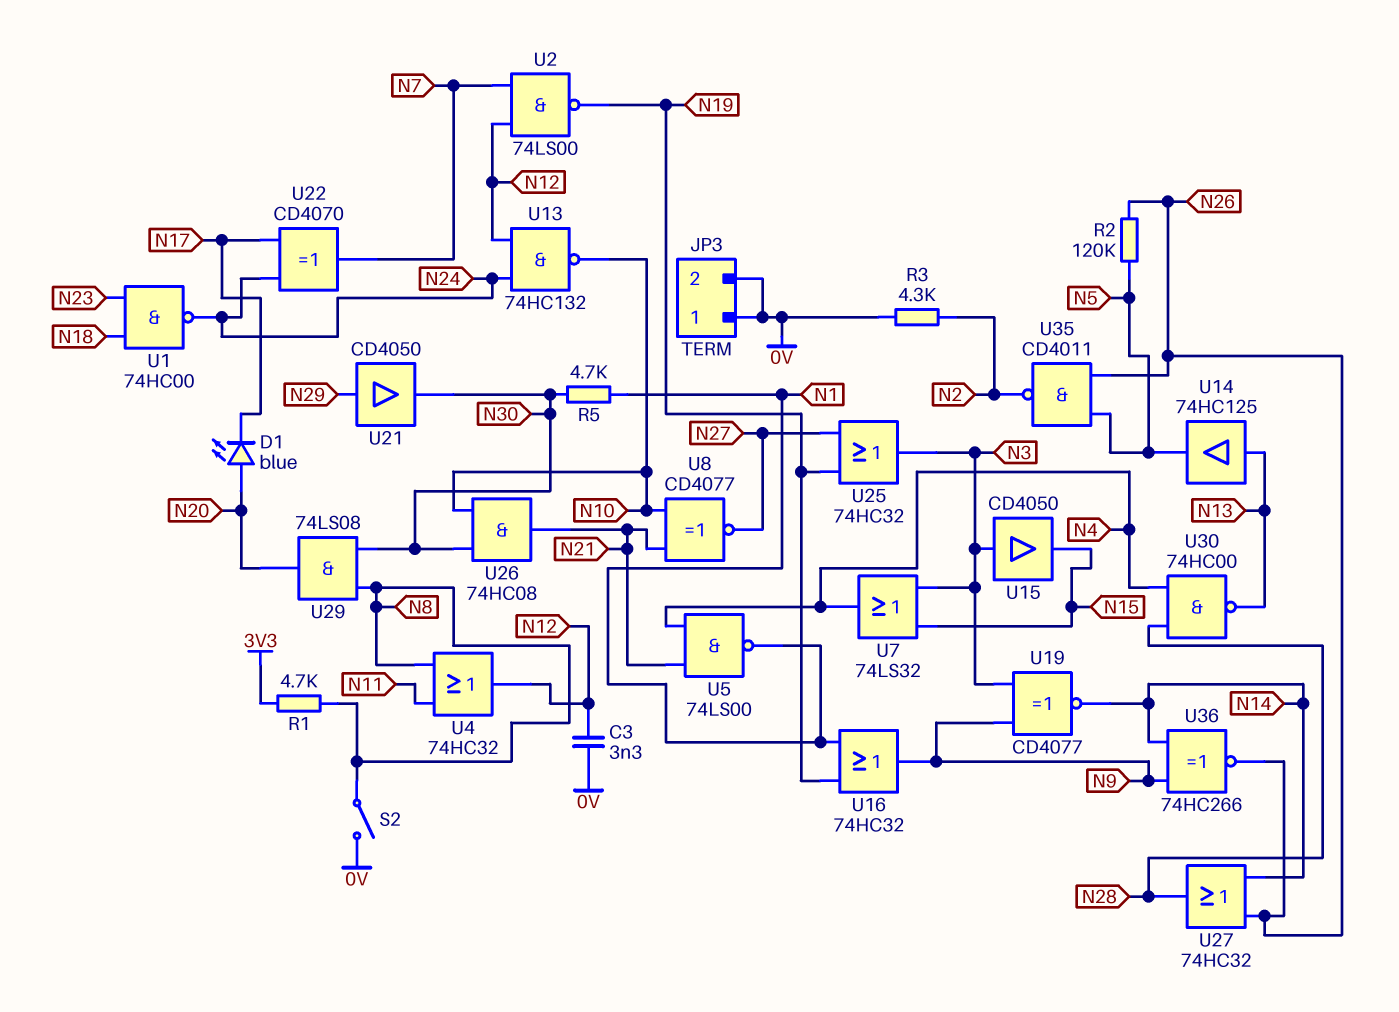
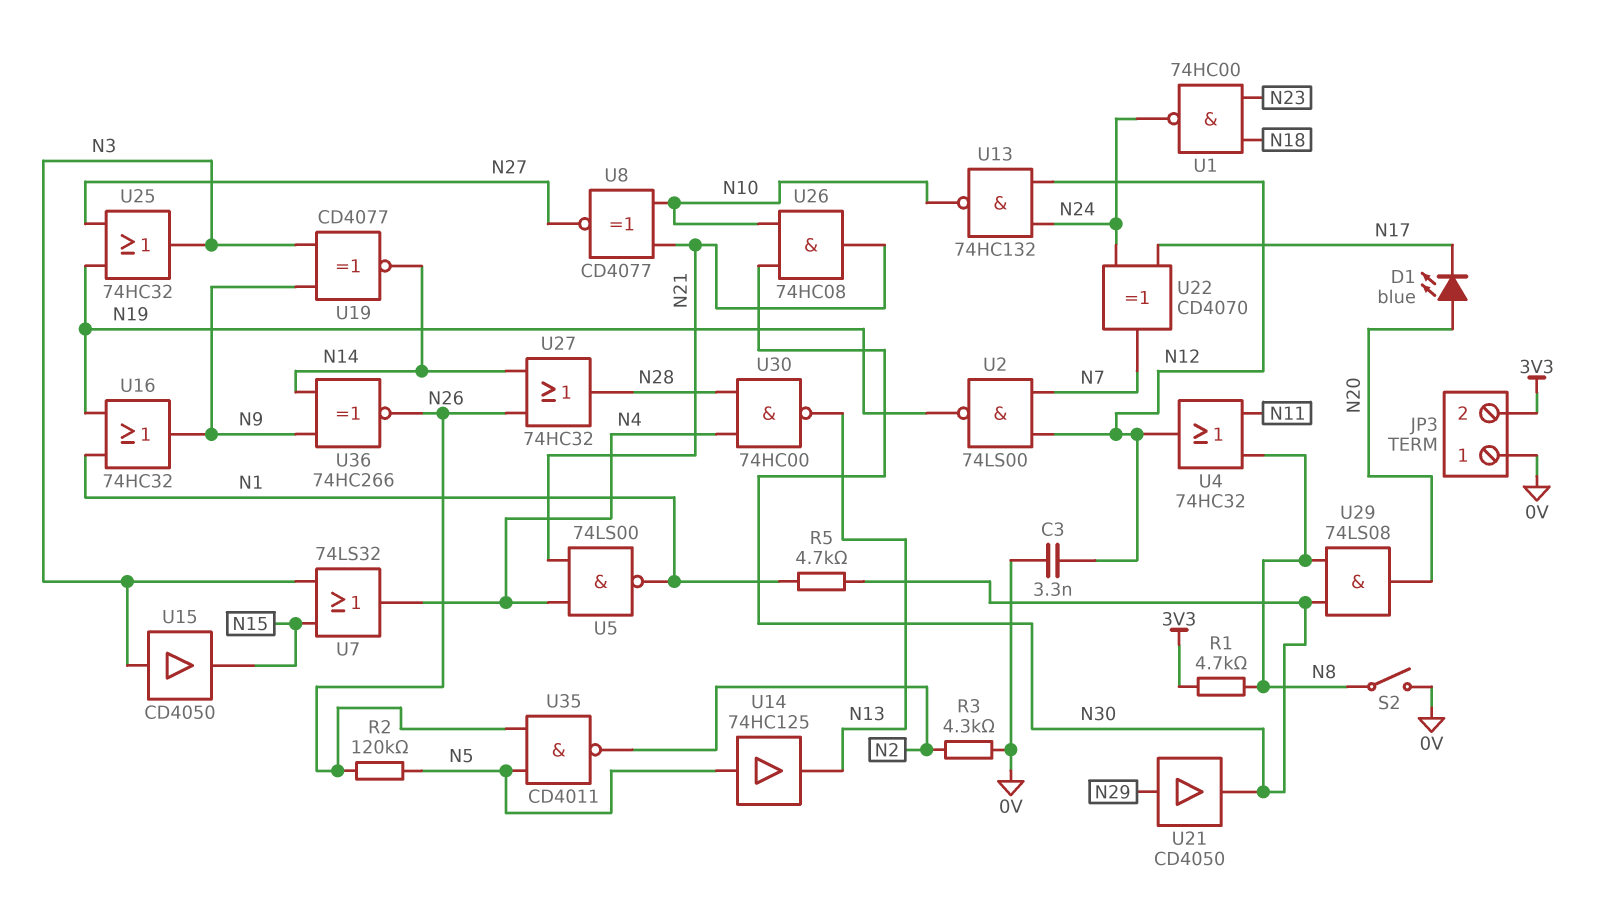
JP3 pin 2: 0V -> 3V3
U14: buffer 74HC125 (in N13, out N5) -> buffer 74HC125 (in N5, out N13)

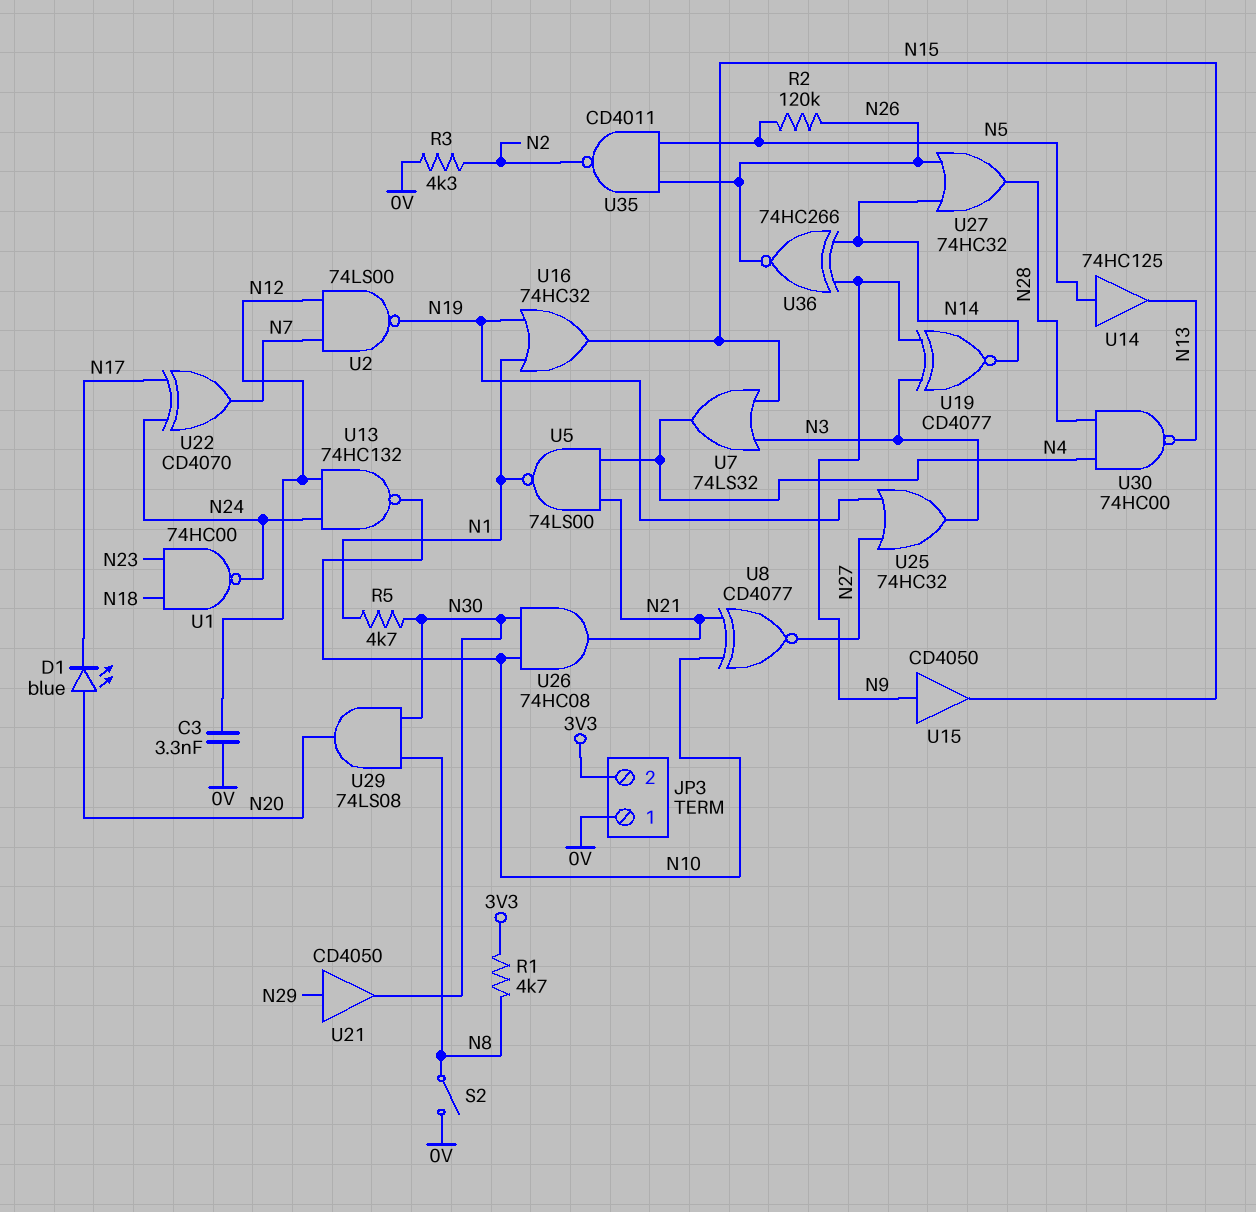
U4: OR 74HC32 (in N8, in N11, out N12) -> none
U15: buffer CD4050 (in N3, out N15) -> buffer CD4050 (in N9, out N15)
U16: OR 74HC32 (in N1, in N19, out N9) -> OR 74HC32 (in N1, in N19, out N15)

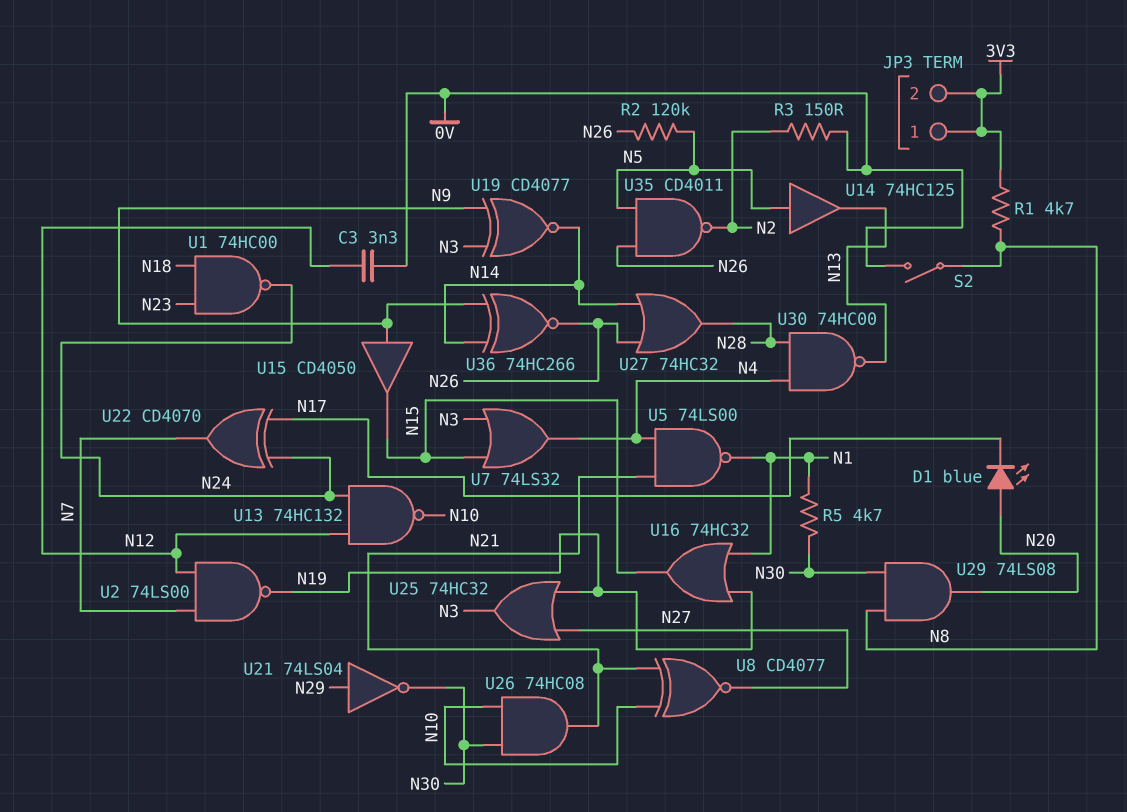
JP3 pin 1: 0V -> 3V3
R3: 4.3k (0V, N2) -> 150 (0V, N2)
U21: buffer CD4050 (in N29, out N30) -> NOT 74LS04 (in N29, out N30)

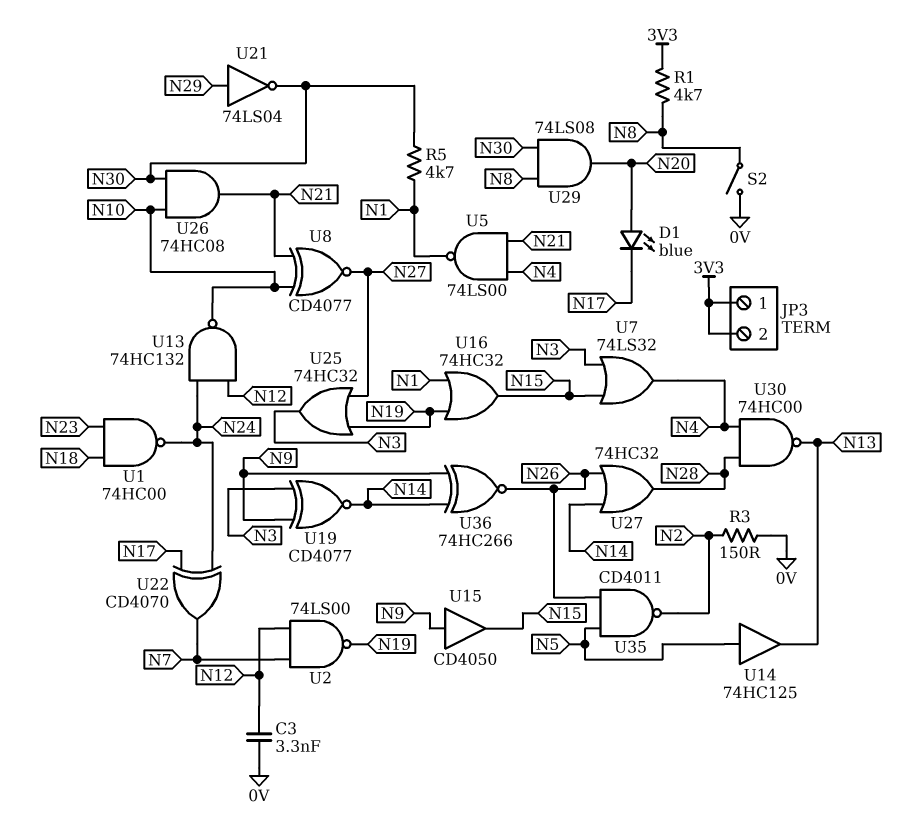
R2: 120k (N5, N26) -> none

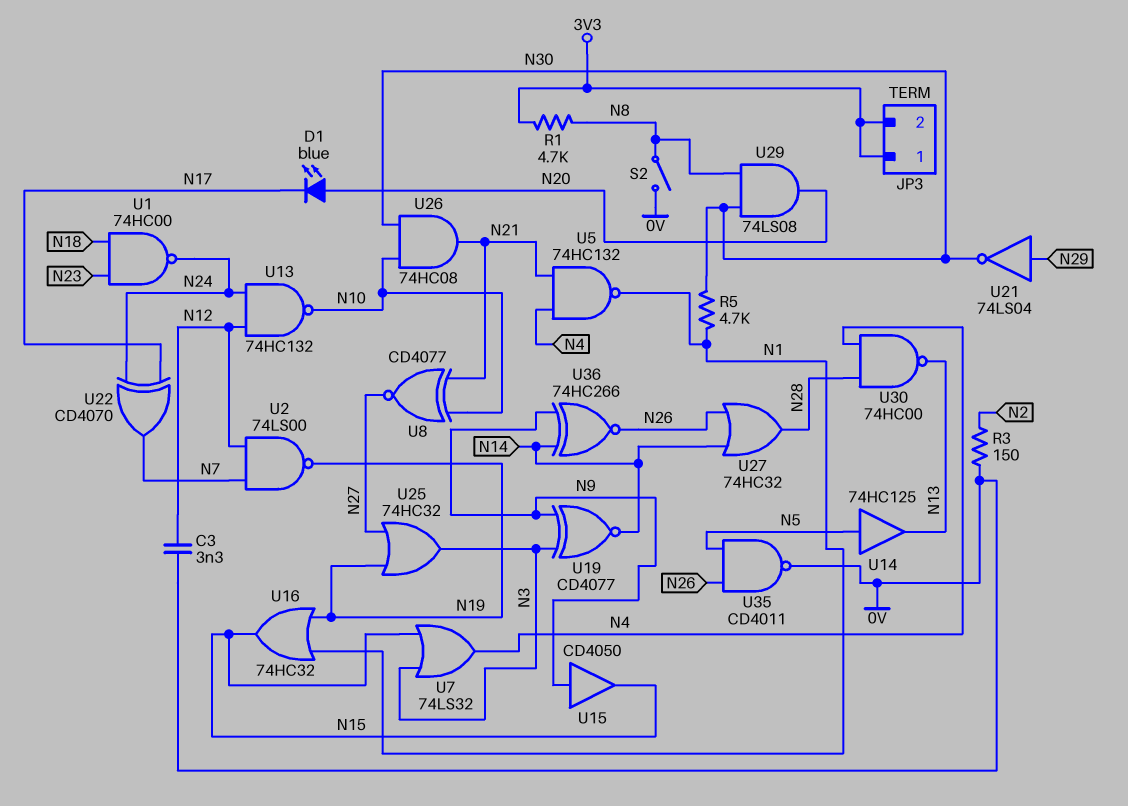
U5: NAND 74LS00 (in N4, in N21, out N1) -> NAND 74HC132 (in N4, in N21, out N1)
U35: NAND CD4011 (in N5, in N26, out N2) -> NAND CD4011 (in N5, in N26, out 0V)

